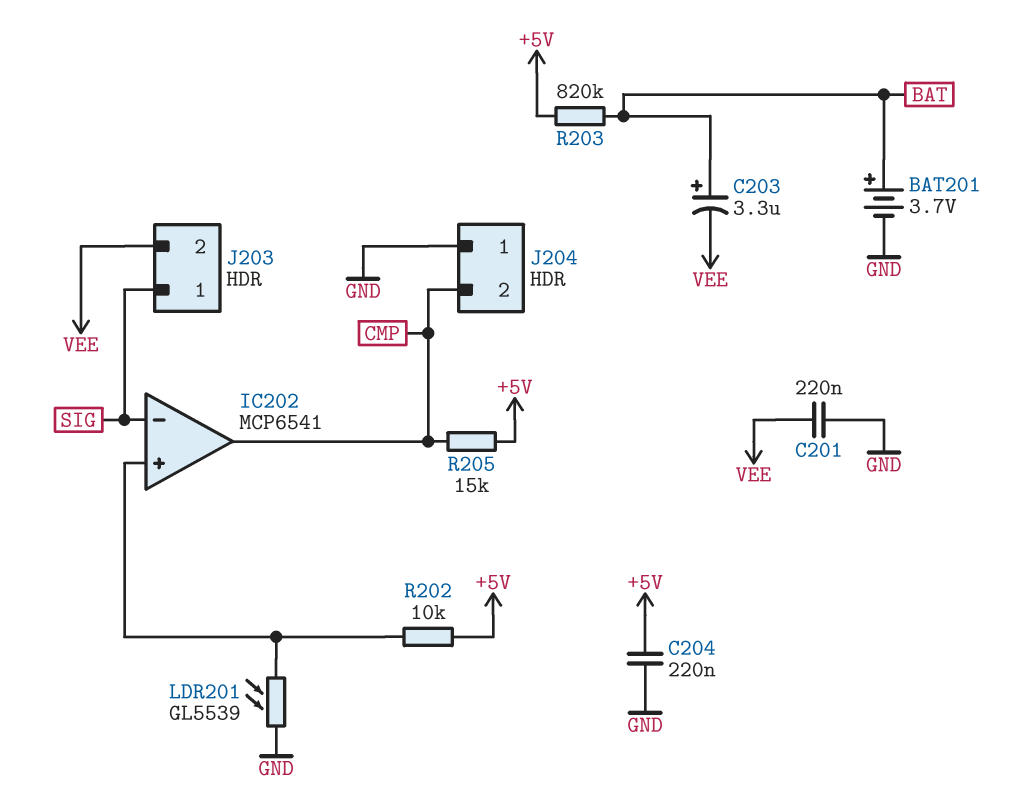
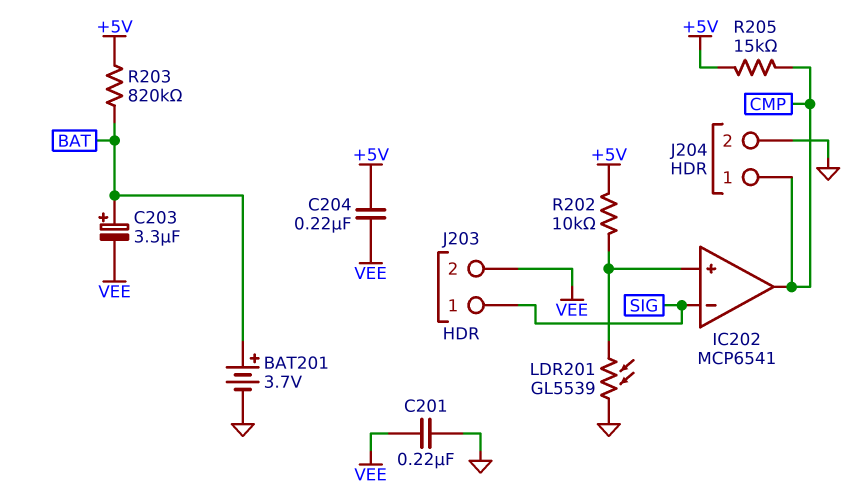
C204: 220nF (+5V, GND) -> 220nF (+5V, VEE)
J204 pin 1: GND -> CMP
J204 pin 2: CMP -> GND

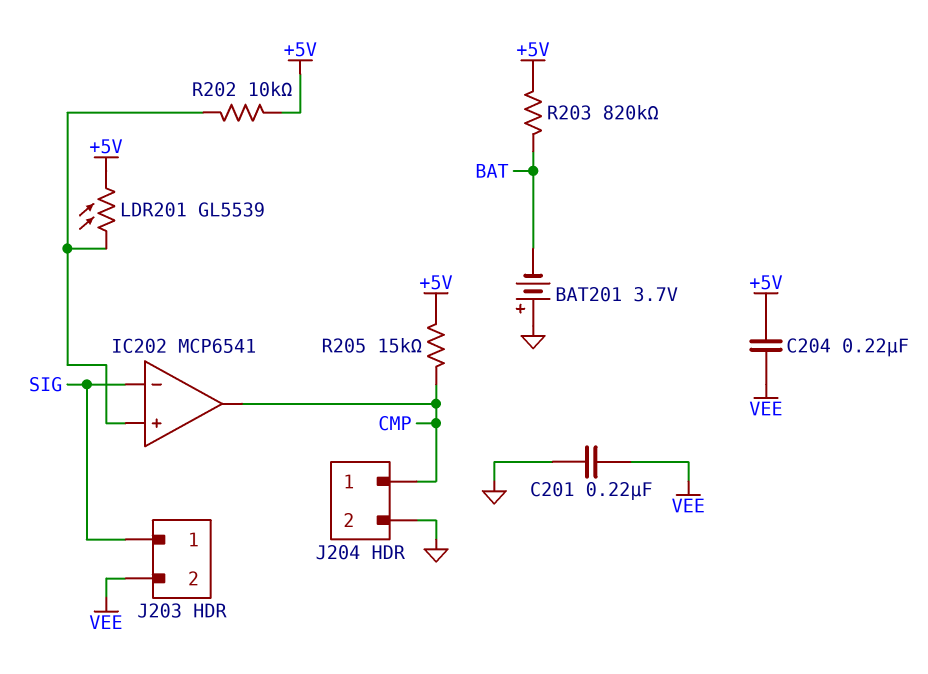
BAT201: 3.7V (plus BAT, minus GND) -> 3.7V (plus GND, minus BAT)
C203: 3.3uF (plus BAT, minus VEE) -> none
LDR201: GL5539 (GND, IC202/in+) -> GL5539 (+5V, IC202/in+)

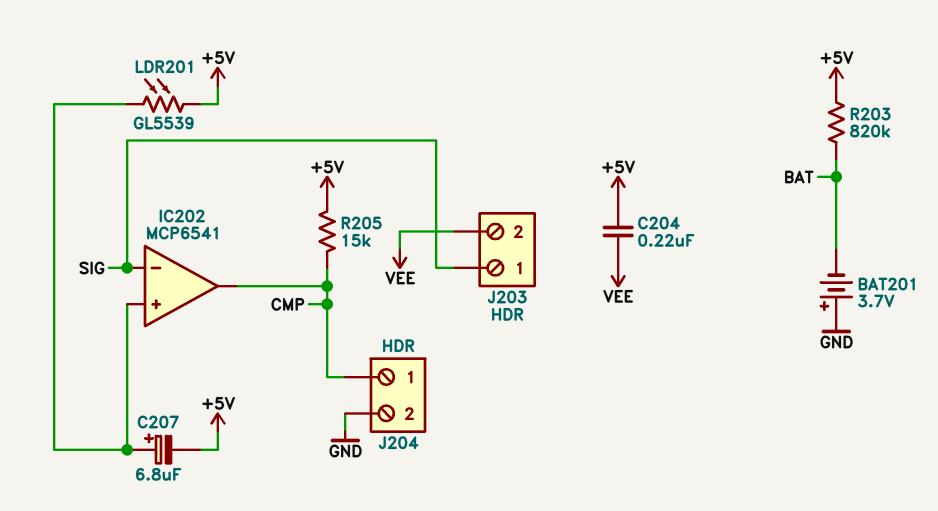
C201: 220nF (GND, VEE) -> none
C207: none -> 6.8uF (plus IC202/in+, minus +5V)
R202: 10k (+5V, IC202/in+) -> none

